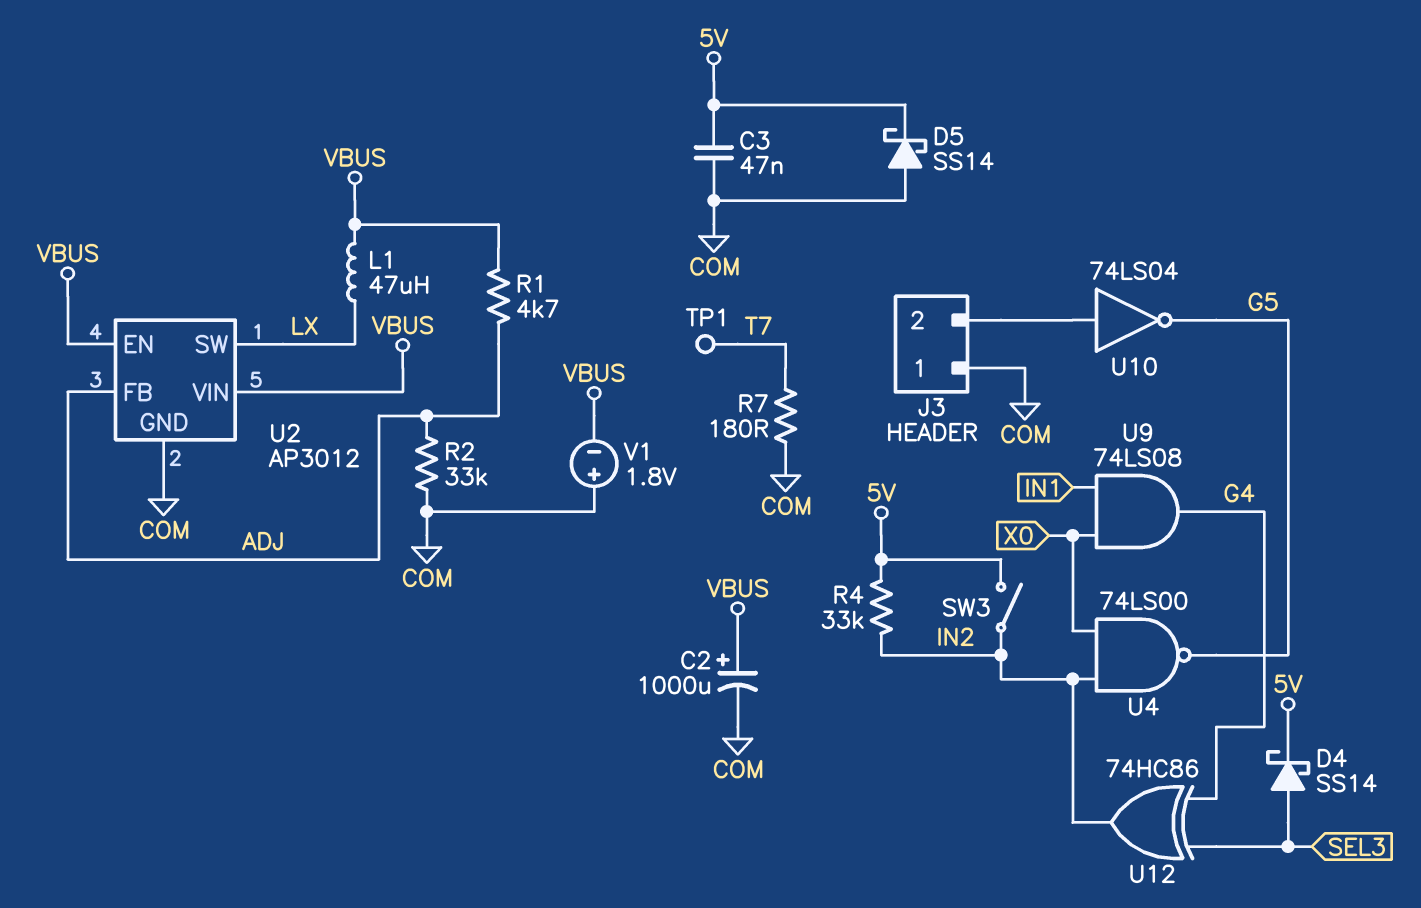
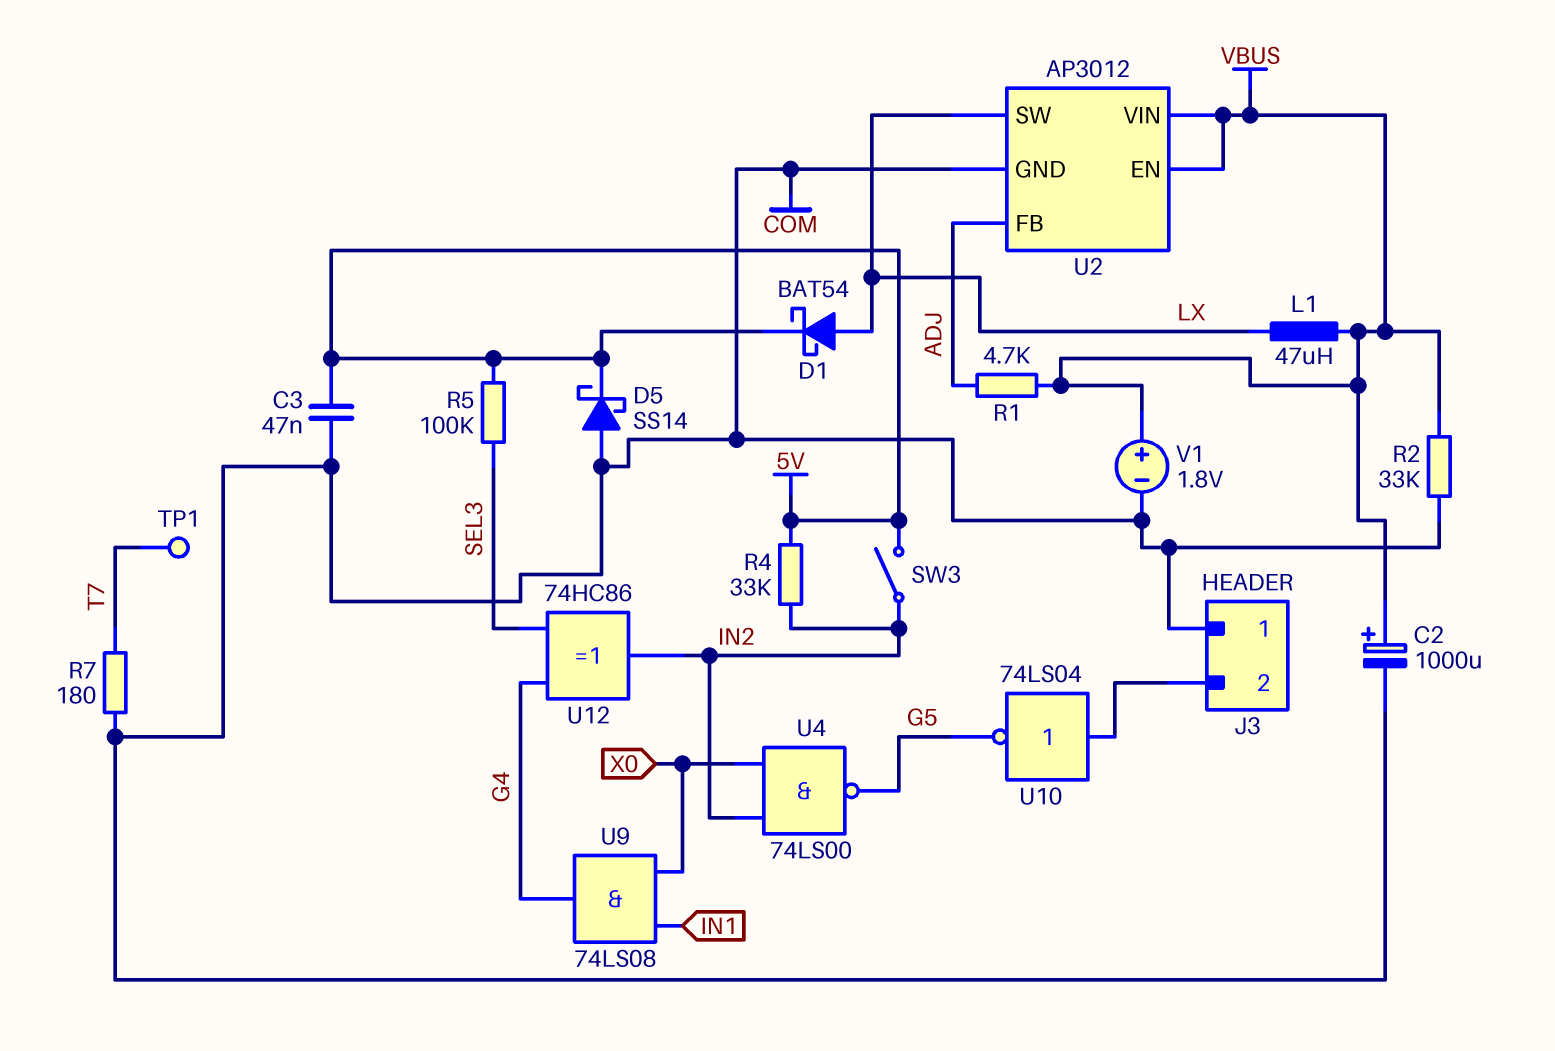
D1: none -> schottky BAT54 (A LX, K 5V)
D4: schottky SS14 (A SEL3, K 5V) -> none
R2: 33k (ADJ, COM) -> 33k (COM, VBUS)
R5: none -> 100k (5V, SEL3)
V1: 1.8V (plus COM, minus VBUS) -> 1.8V (plus VBUS, minus COM)

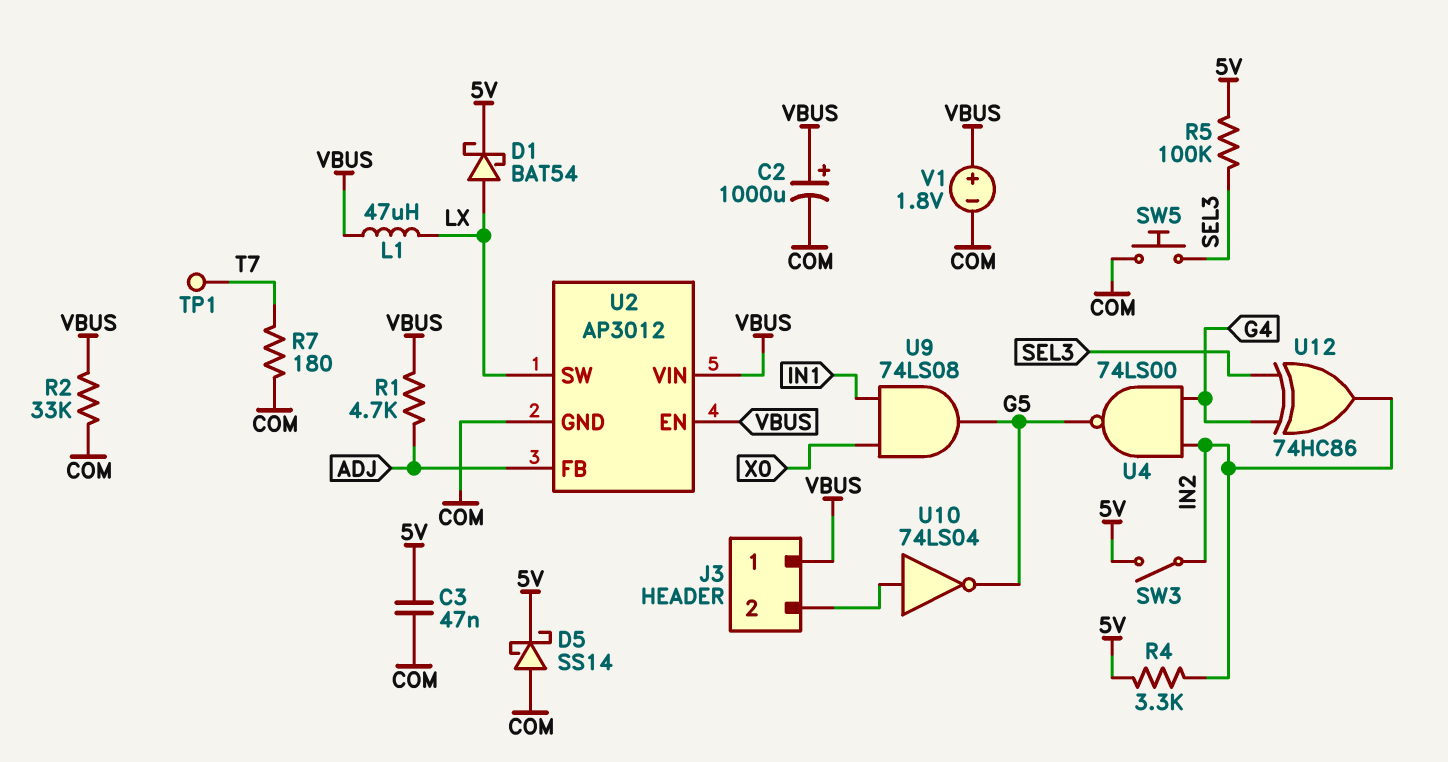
J3 pin 1: COM -> VBUS
R4: 33k (5V, IN2) -> 3.3k (5V, IN2)
SW5: none -> button (COM, SEL3)
U4: NAND 74LS00 (in IN2, in X0, out G5) -> NAND 74LS00 (in G4, in IN2, out G5)
U9: AND 74LS08 (in IN1, in X0, out G4) -> AND 74LS08 (in IN1, in X0, out G5)

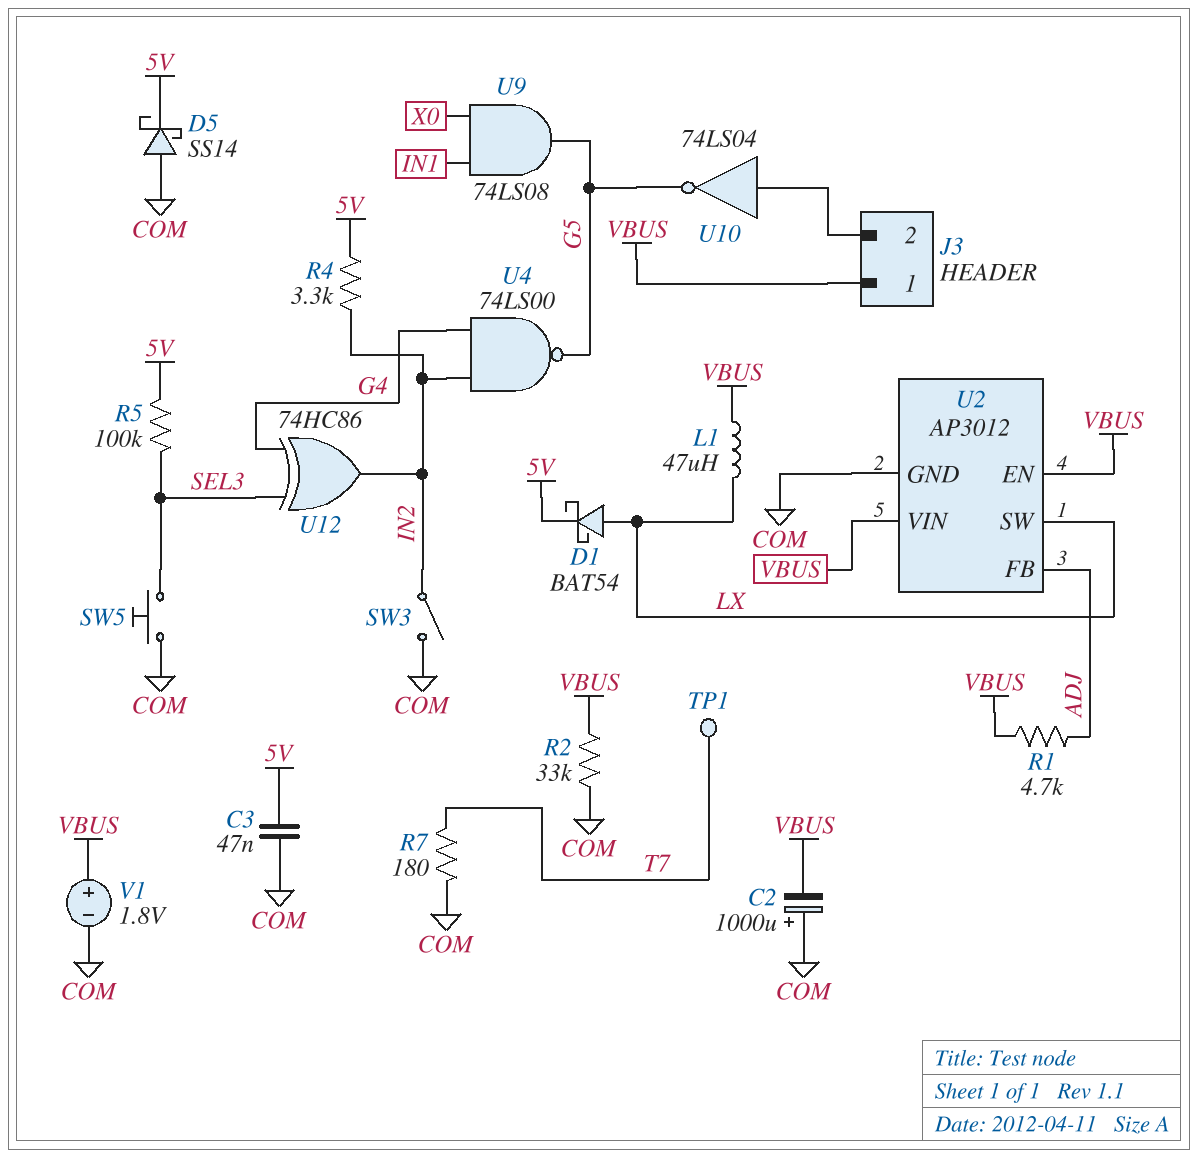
C2: 1000uF (plus VBUS, minus COM) -> 1000uF (plus COM, minus VBUS)
SW3: switch (5V, IN2) -> switch (COM, IN2)

